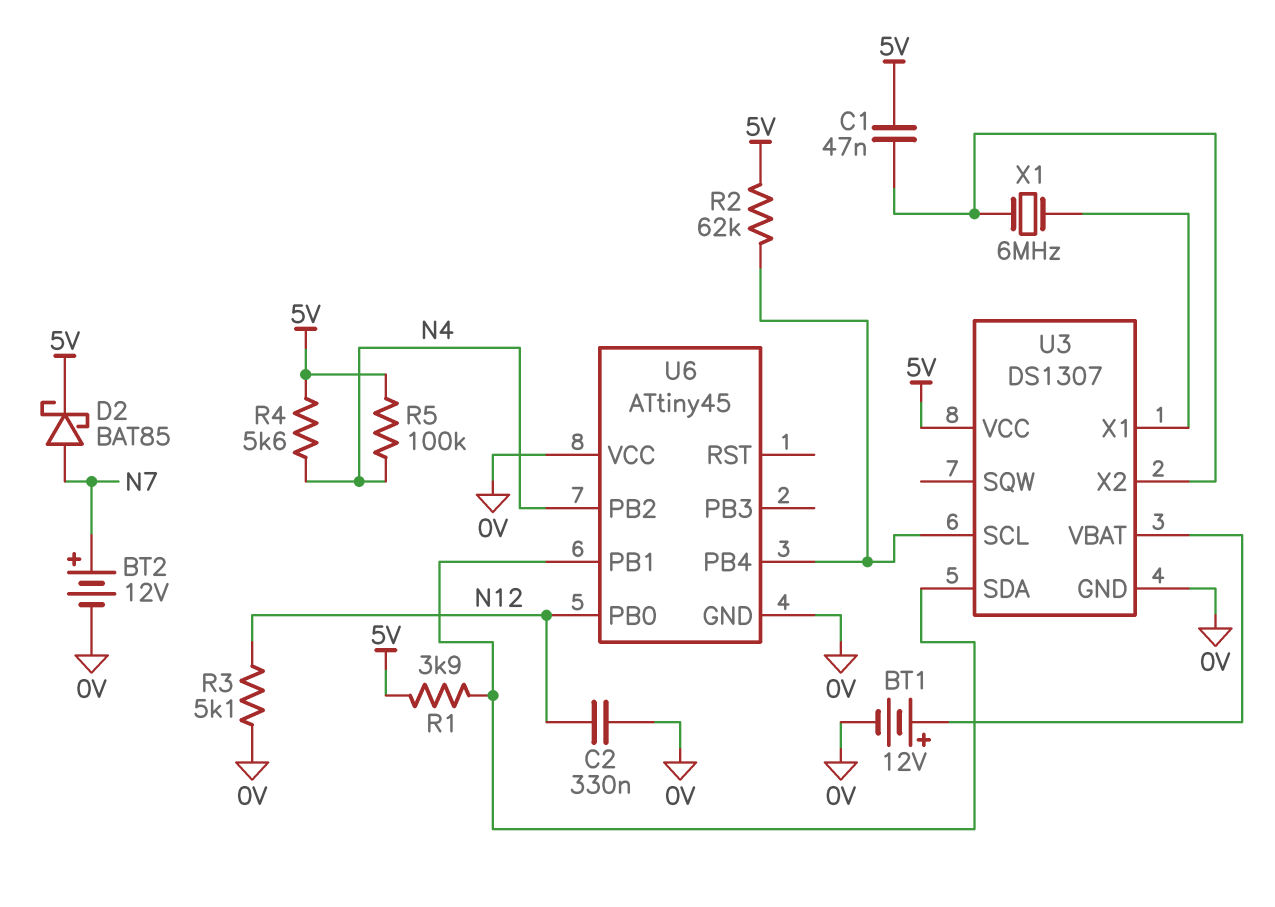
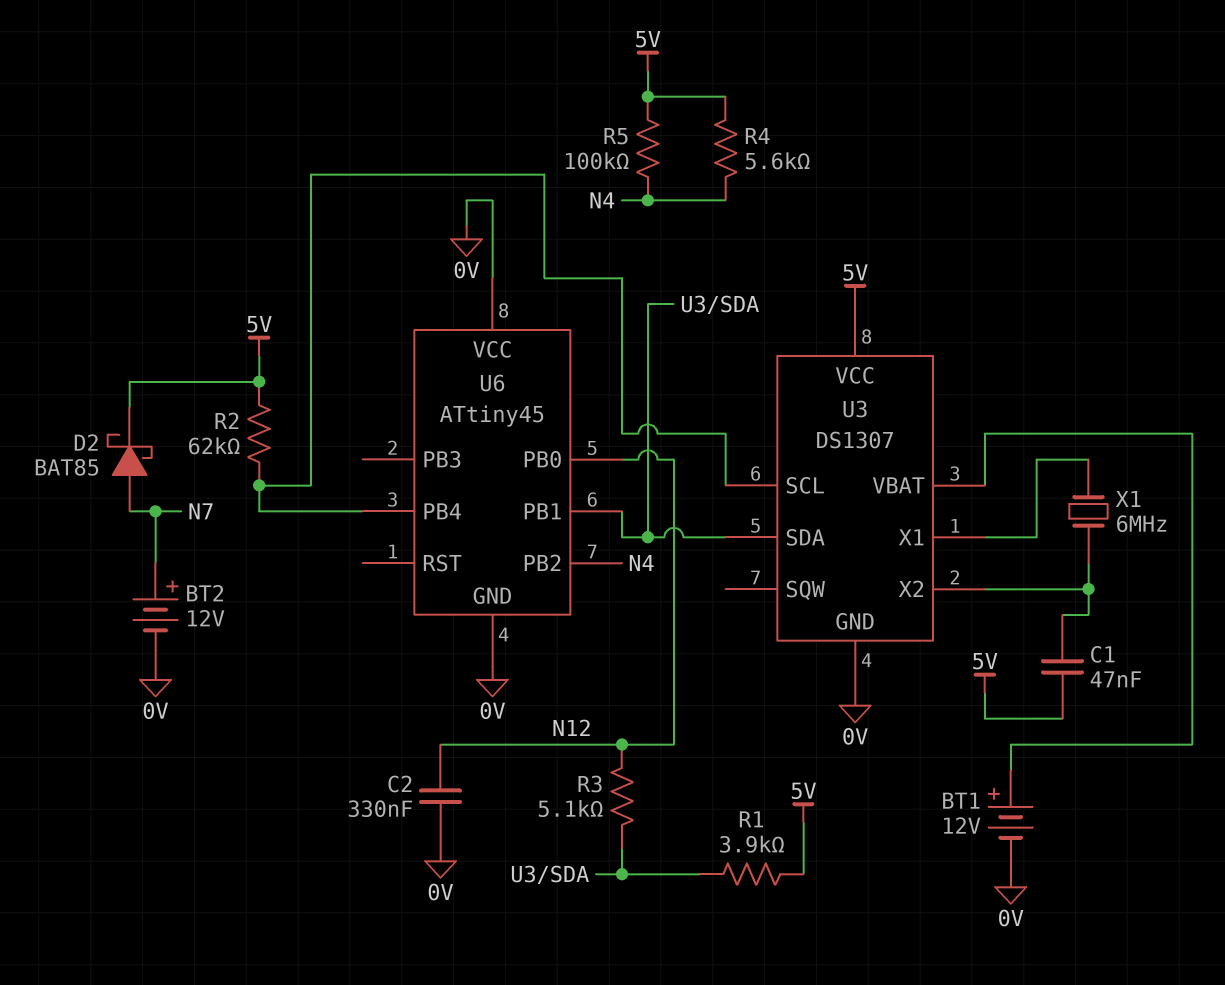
R3: 5.1k (0V, N12) -> 5.1k (N12, U3/SDA)

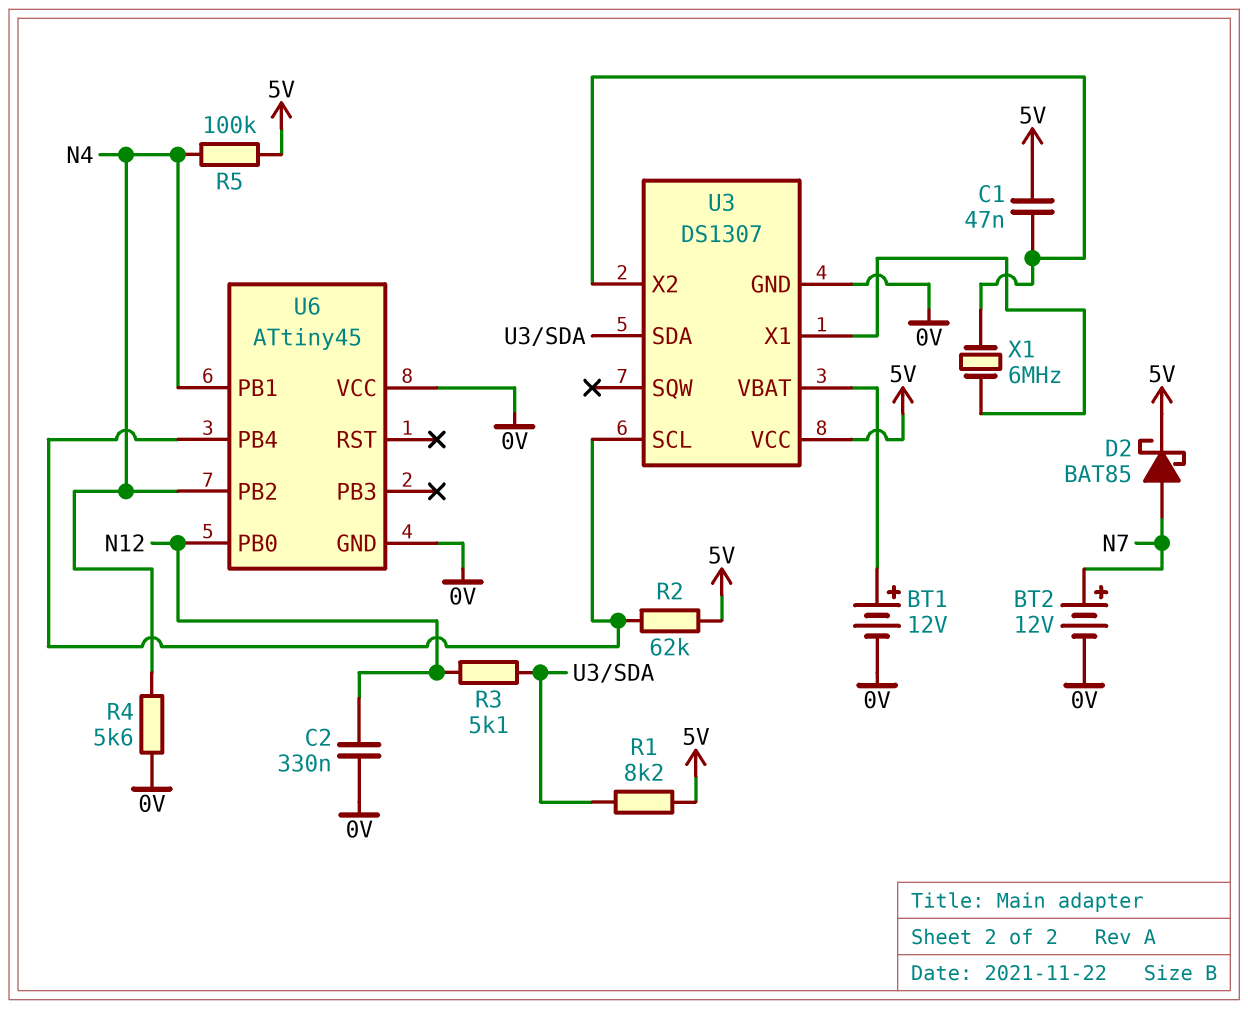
R1: 3.9k (5V, U3/SDA) -> 8.2k (5V, U3/SDA)
R4: 5.6k (5V, N4) -> 5.6k (0V, N4)
U6 pin PB1: U3/SDA -> N4

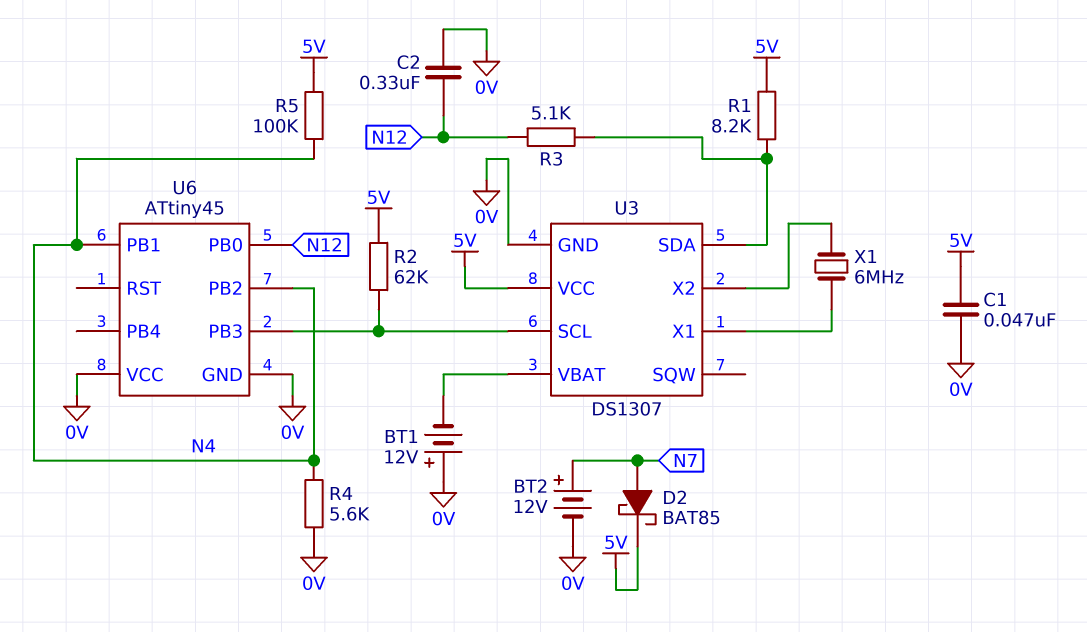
BT1: 12V (plus U3/VBAT, minus 0V) -> 12V (plus 0V, minus U3/VBAT)
C1: 47nF (5V, U3/X2) -> 47nF (0V, 5V)
U6 pin PB3: none -> U3/SCL
U6 pin PB4: U3/SCL -> none

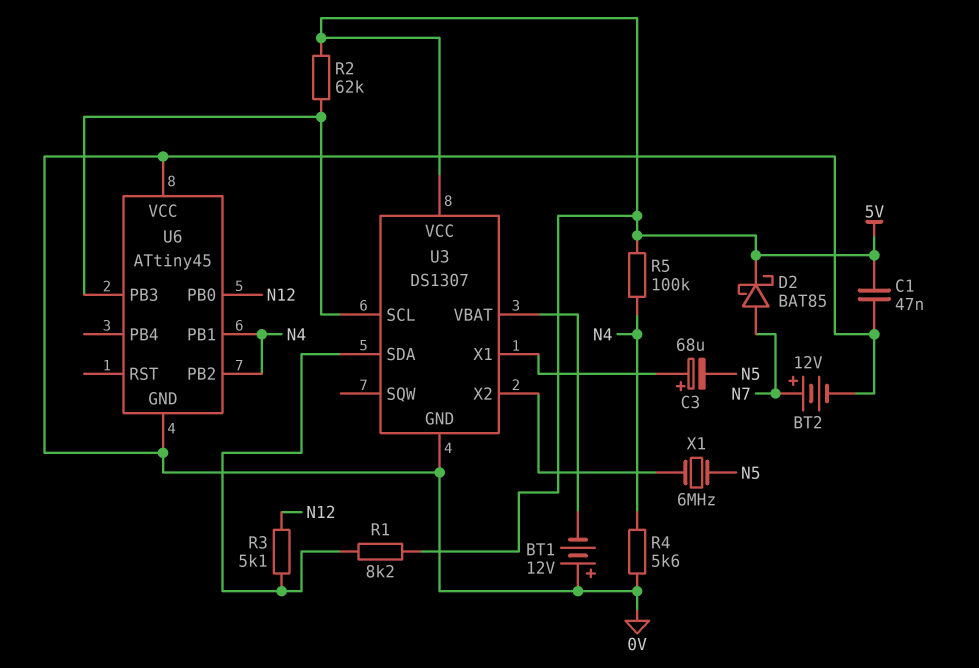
C2: 330nF (0V, N12) -> none
C3: none -> 68uF (plus U3/X1, minus N5)
X1: 6MHz (U3/X1, U3/X2) -> 6MHz (N5, U3/X2)

